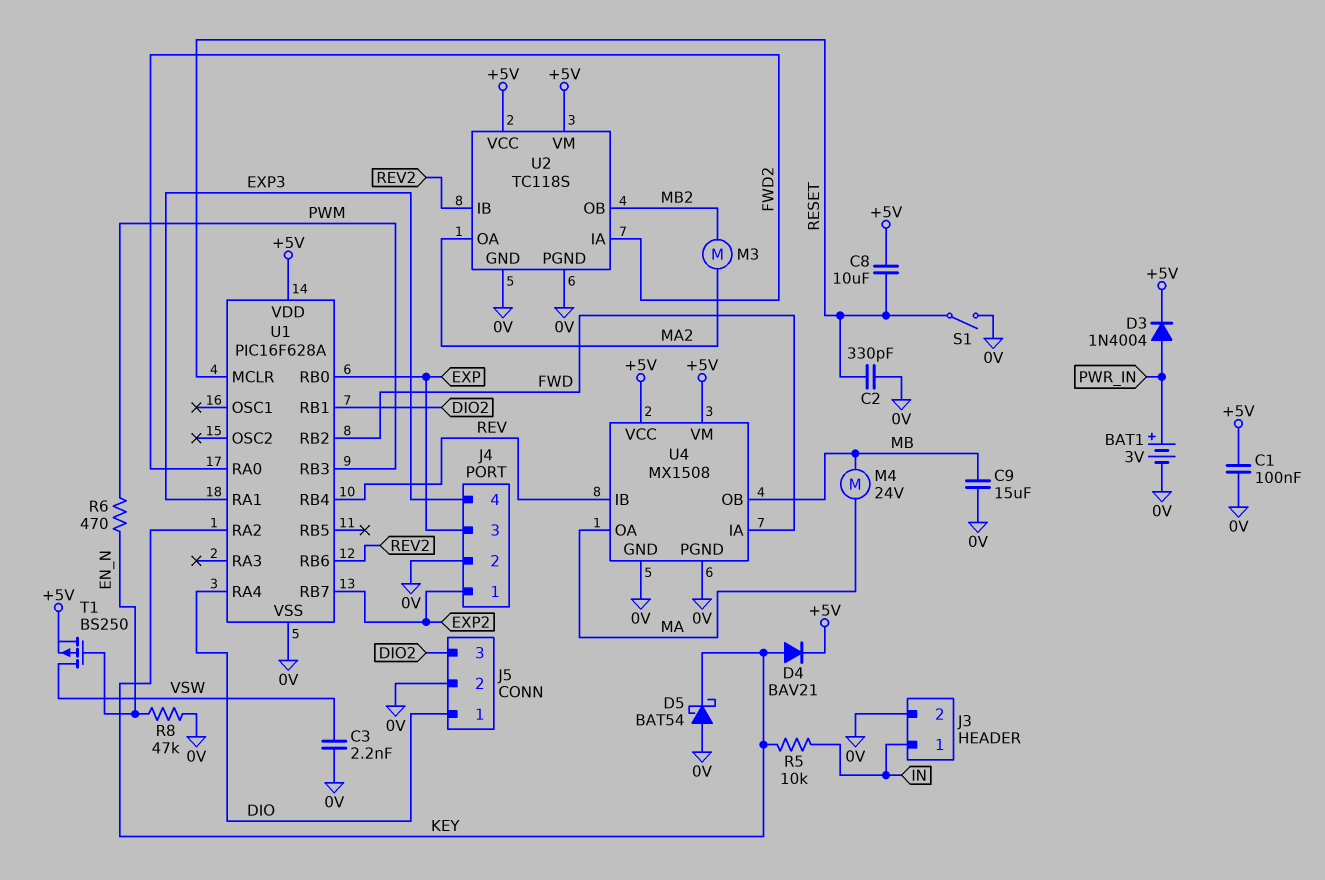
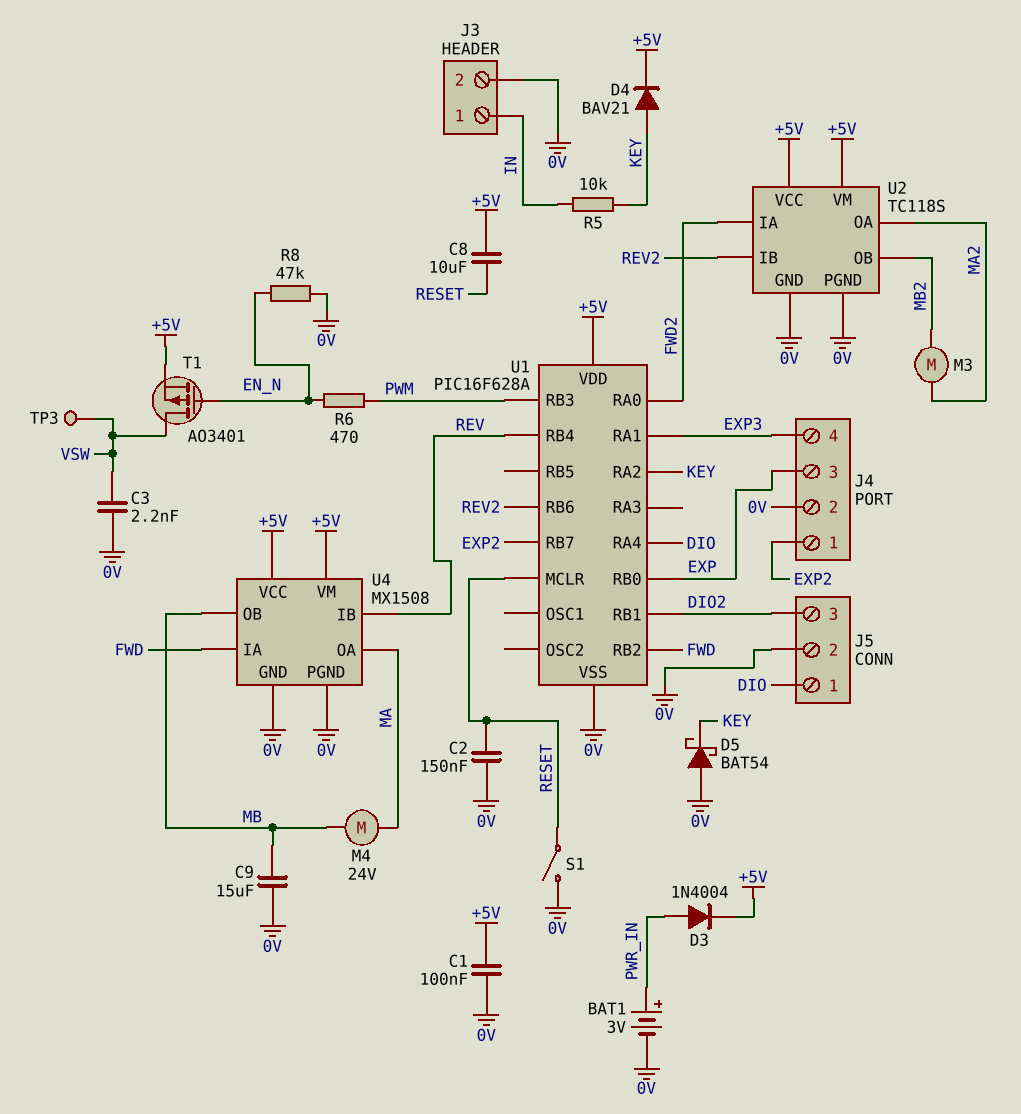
C2: 330pF (0V, RESET) -> 150nF (0V, RESET)
T1: PMOS BS250 (G EN_N, D VSW, S +5V) -> PMOS AO3401 (G EN_N, D VSW, S +5V)
TP3: none -> test point (VSW)

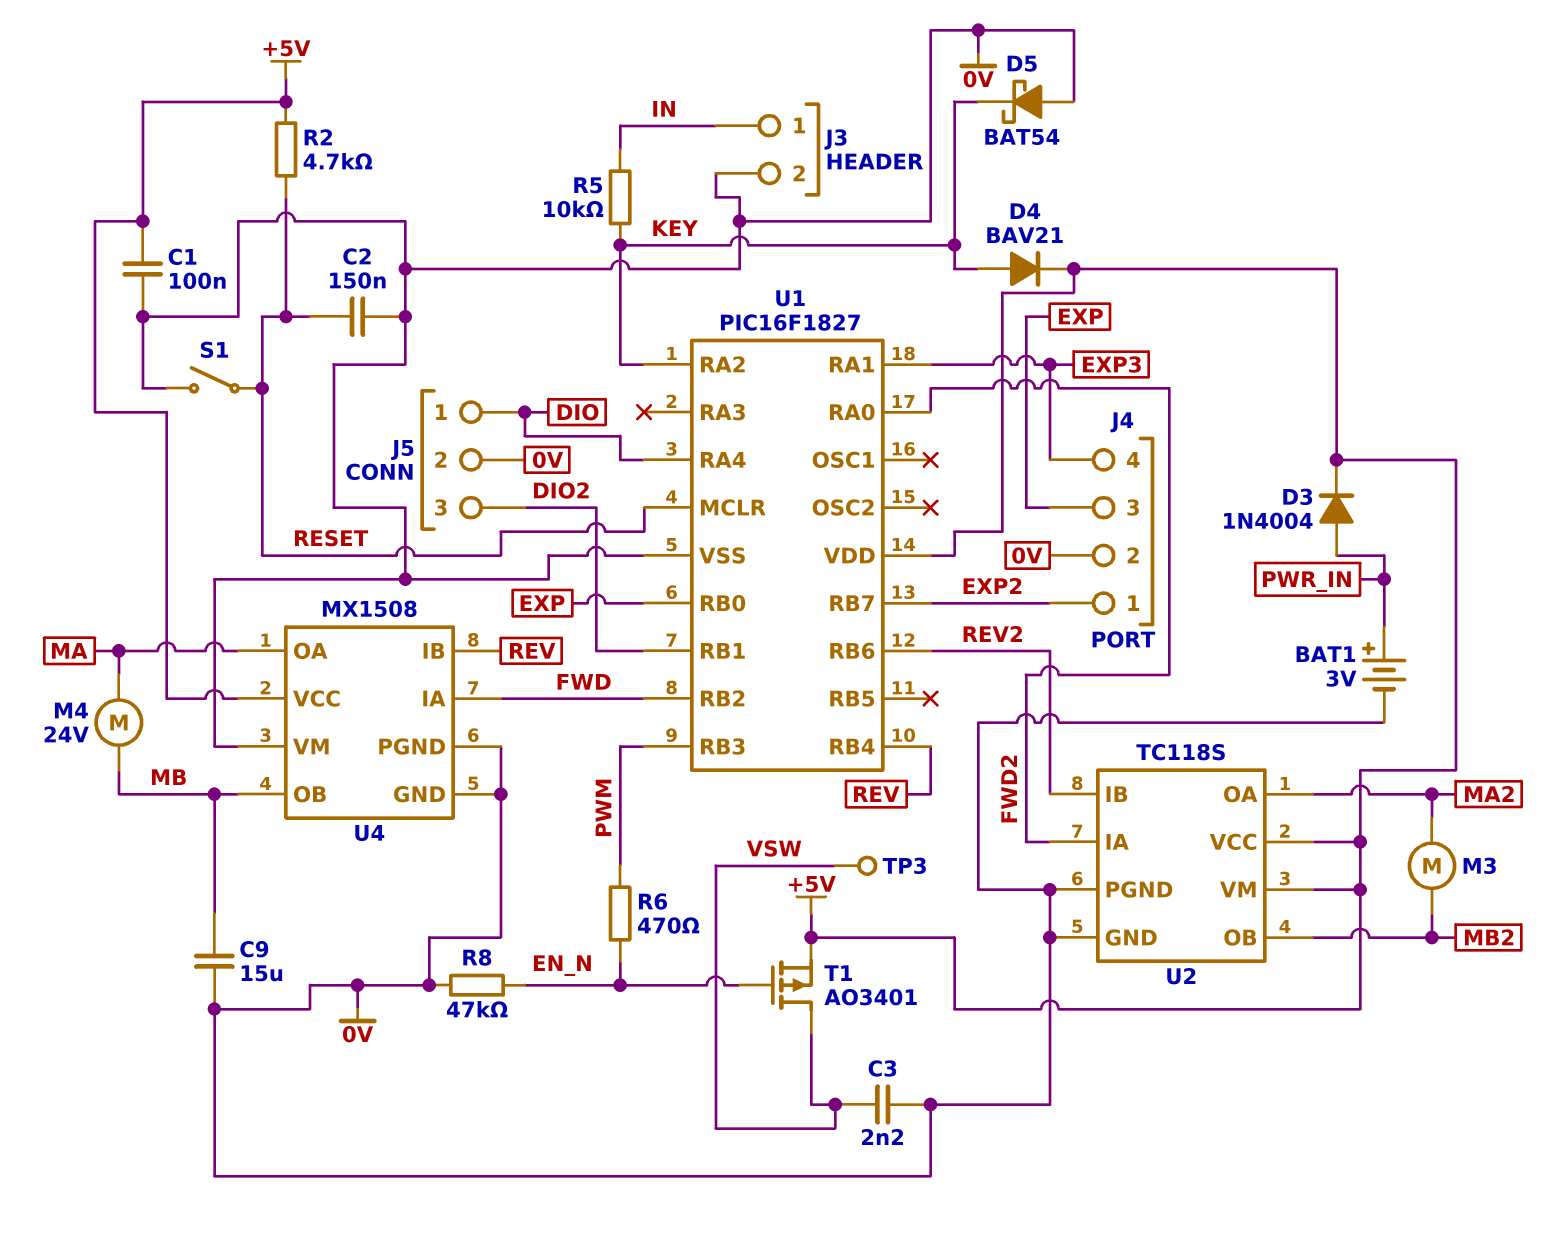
C8: 10uF (+5V, RESET) -> none
R2: none -> 4.7k (+5V, RESET)
U1: PIC16F628A -> PIC16F1827
U4 pin VM: +5V -> 0V

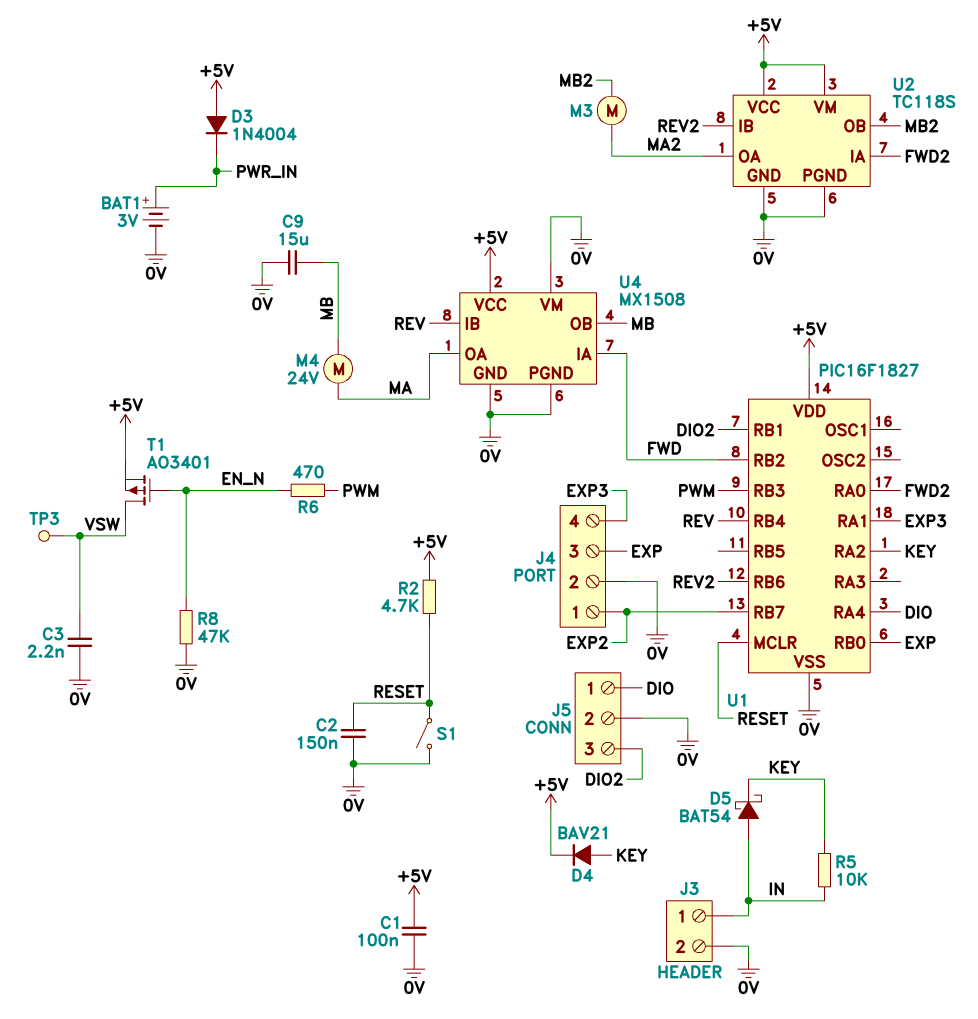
D3: diode 1N4004 (A PWR_IN, K +5V) -> diode 1N4004 (A +5V, K PWR_IN)
D5: schottky BAT54 (A 0V, K KEY) -> schottky BAT54 (A IN, K KEY)

